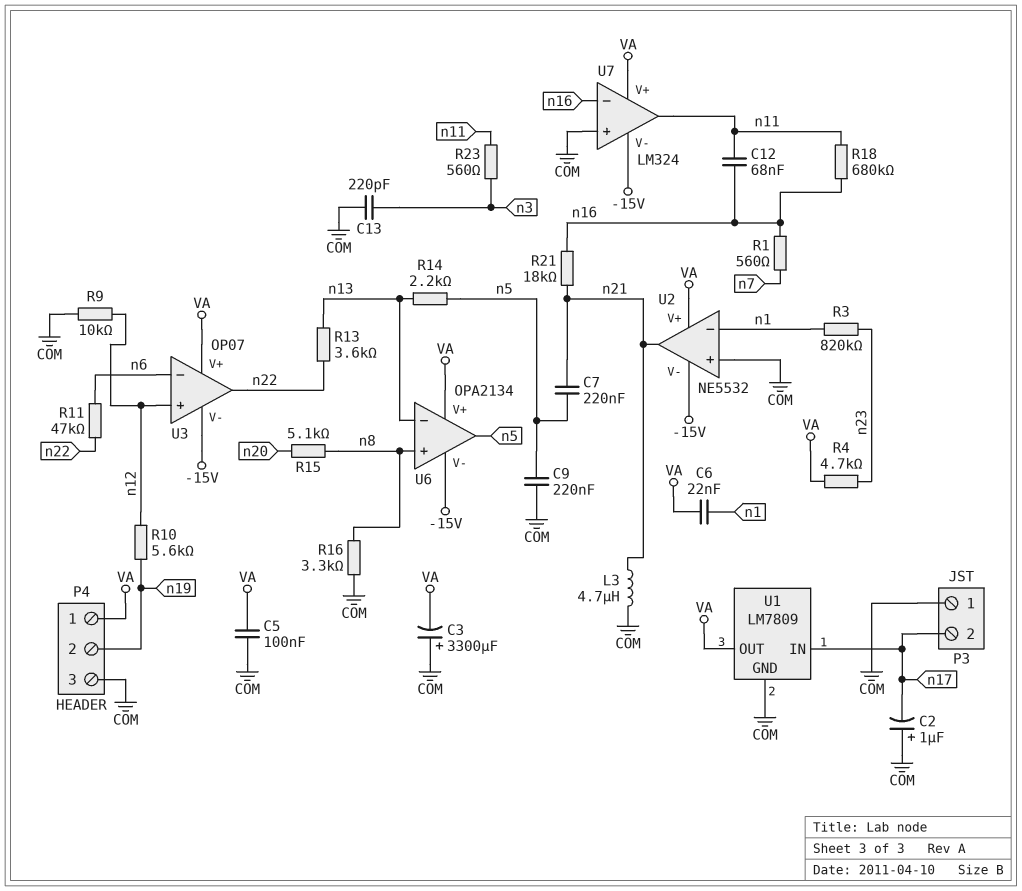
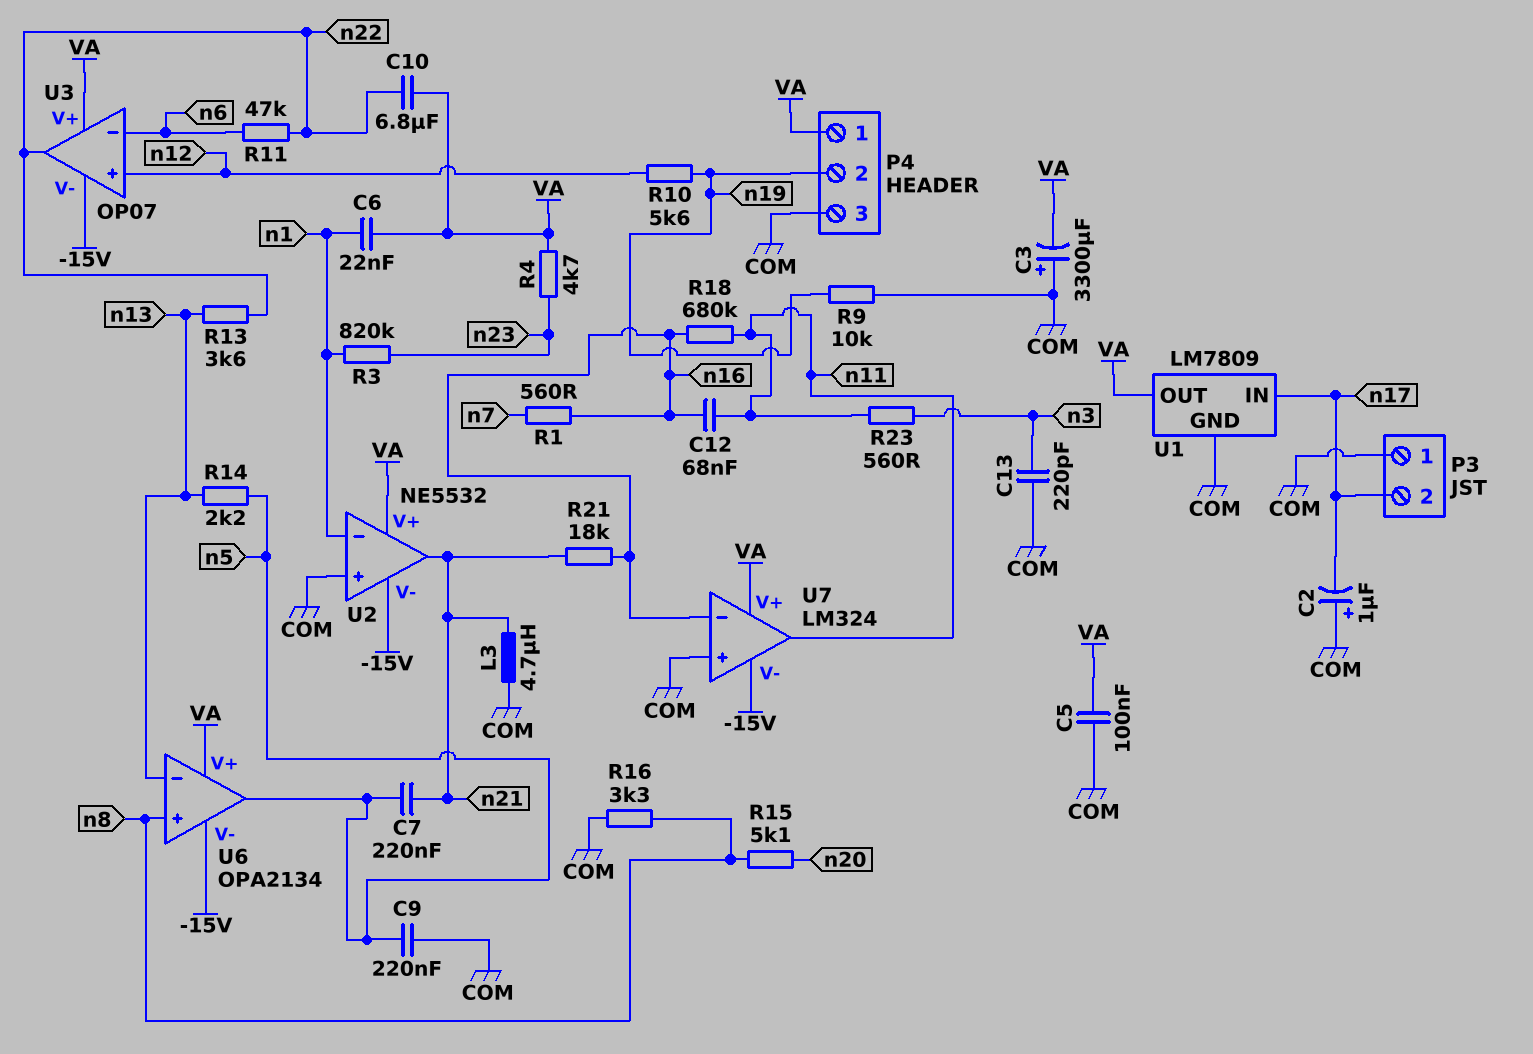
C10: none -> 6.8uF (VA, n22)
R9: 10k (COM, n12) -> 10k (COM, n19)

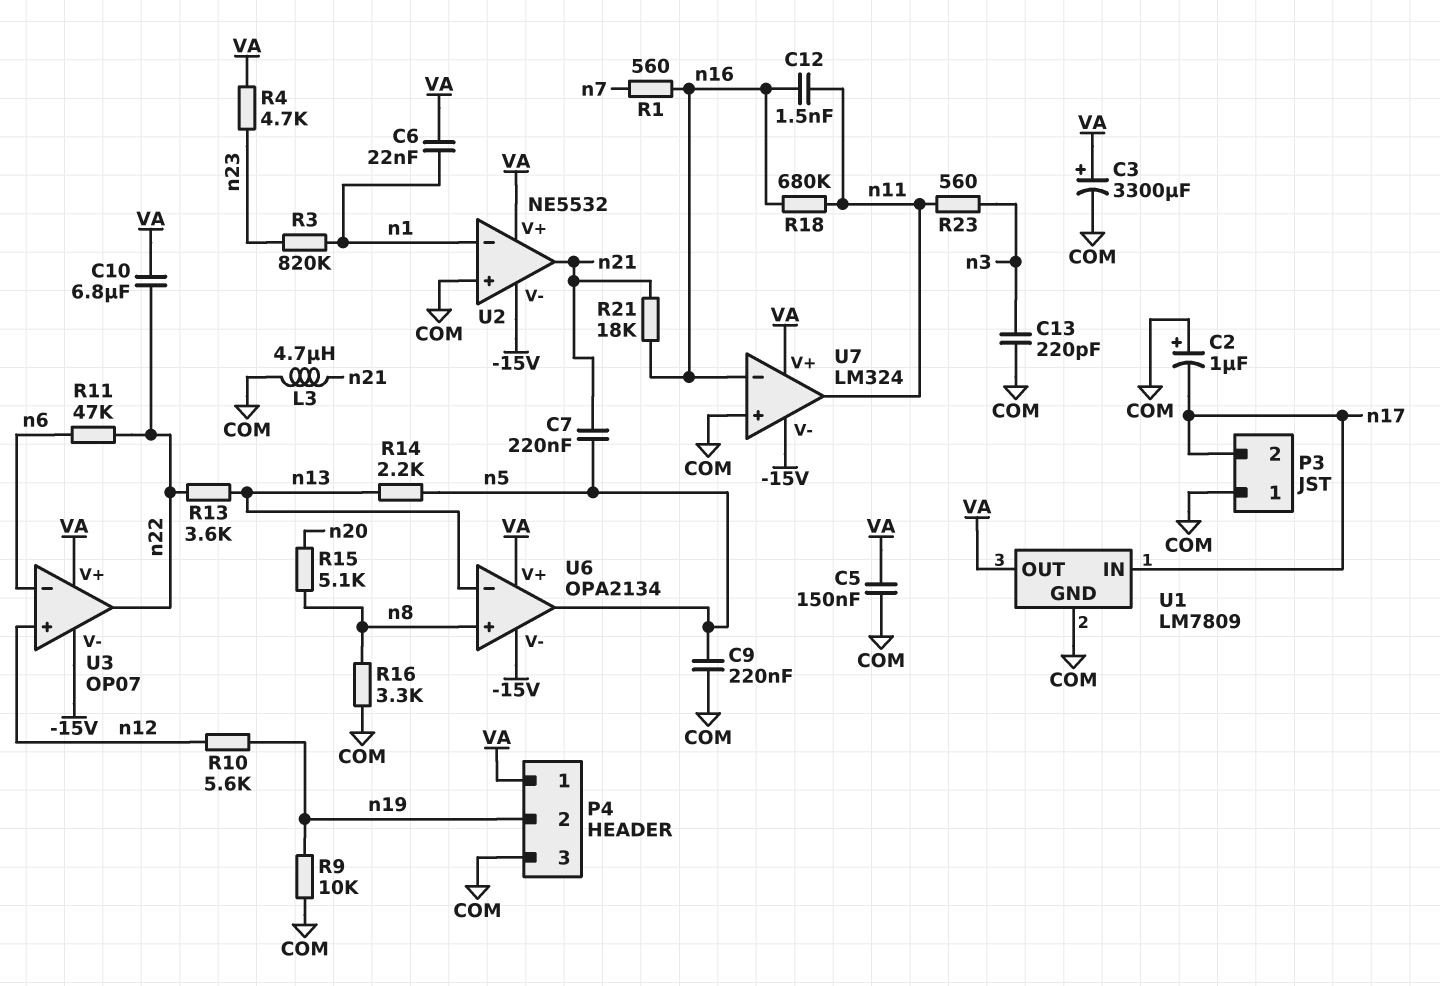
C3: 3300uF (plus COM, minus VA) -> 3300uF (plus VA, minus COM)
C5: 100nF (COM, VA) -> 150nF (COM, VA)
C12: 68nF (n11, n16) -> 1.5nF (n11, n16)

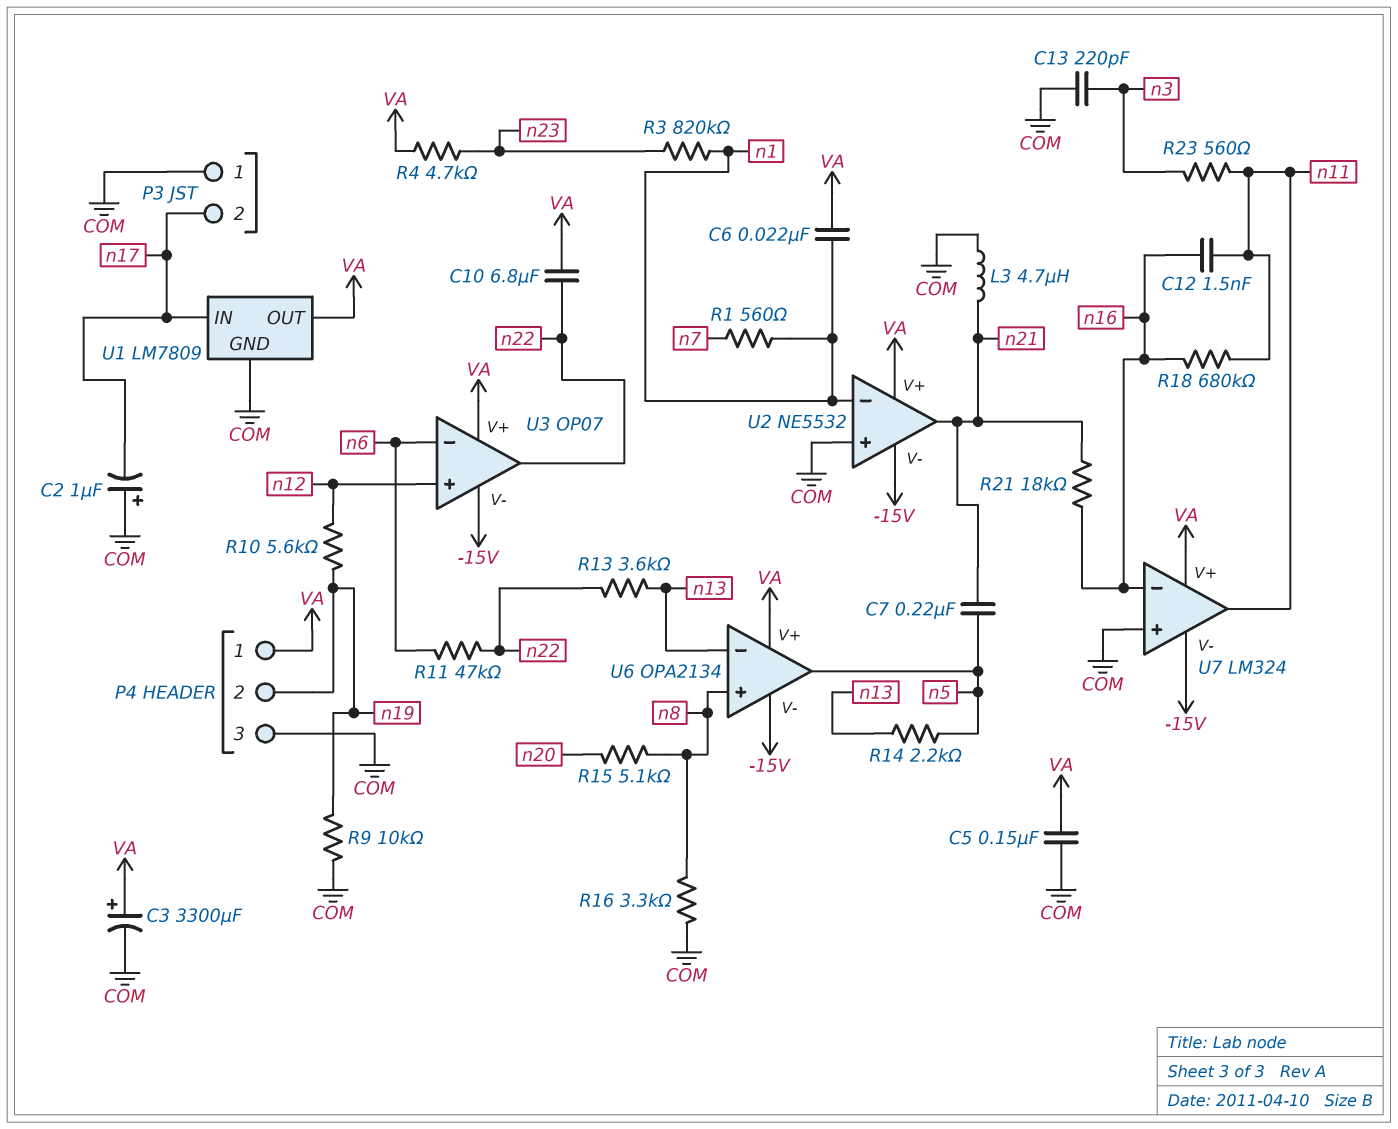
C9: 220nF (COM, n5) -> none
R1: 560 (n7, n16) -> 560 (n1, n7)

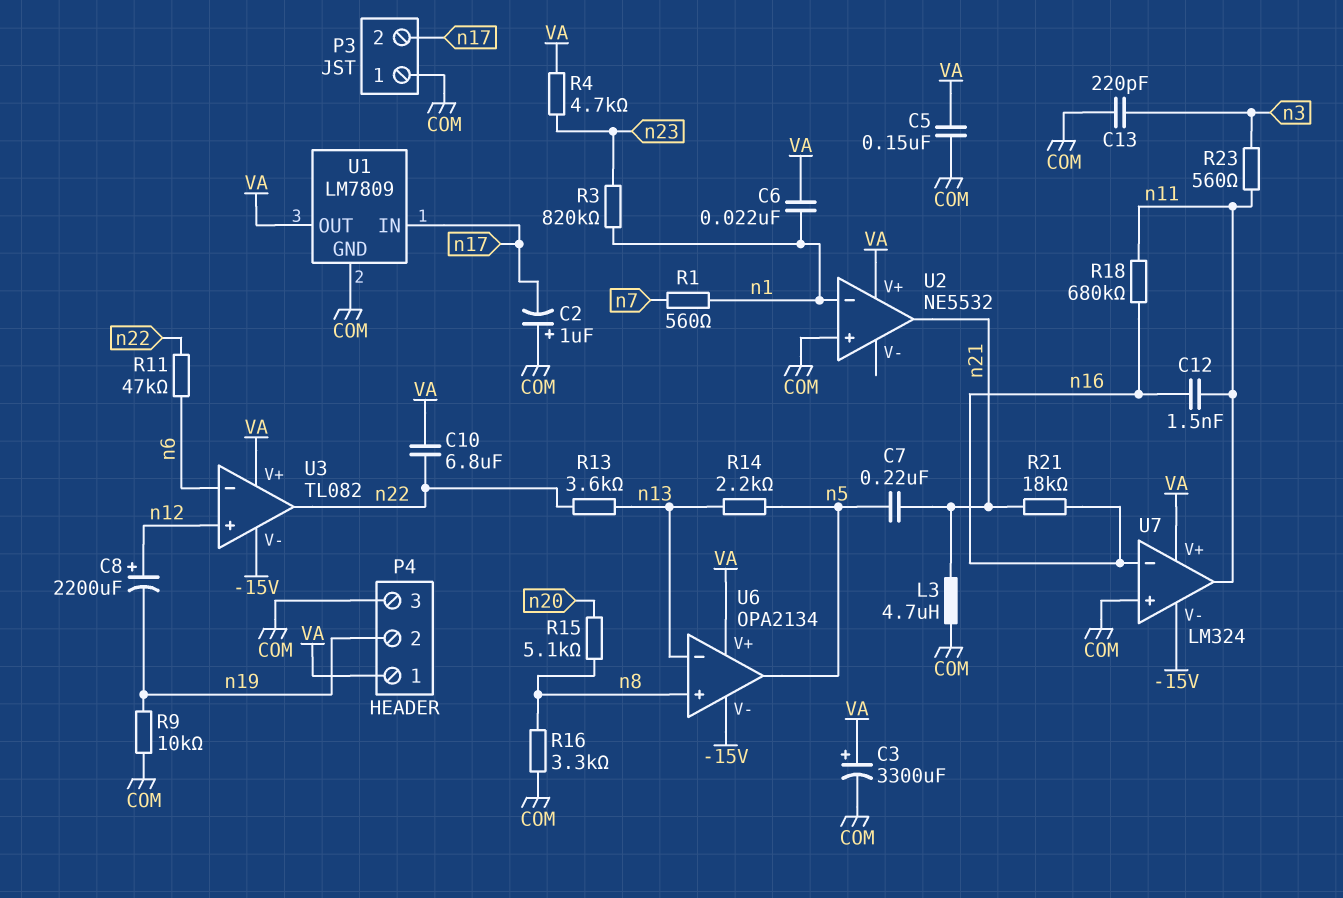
C8: none -> 2200uF (plus n12, minus n19)
R10: 5.6k (n12, n19) -> none
U2 pin V-: -15V -> none
U3: OP07 -> TL082

